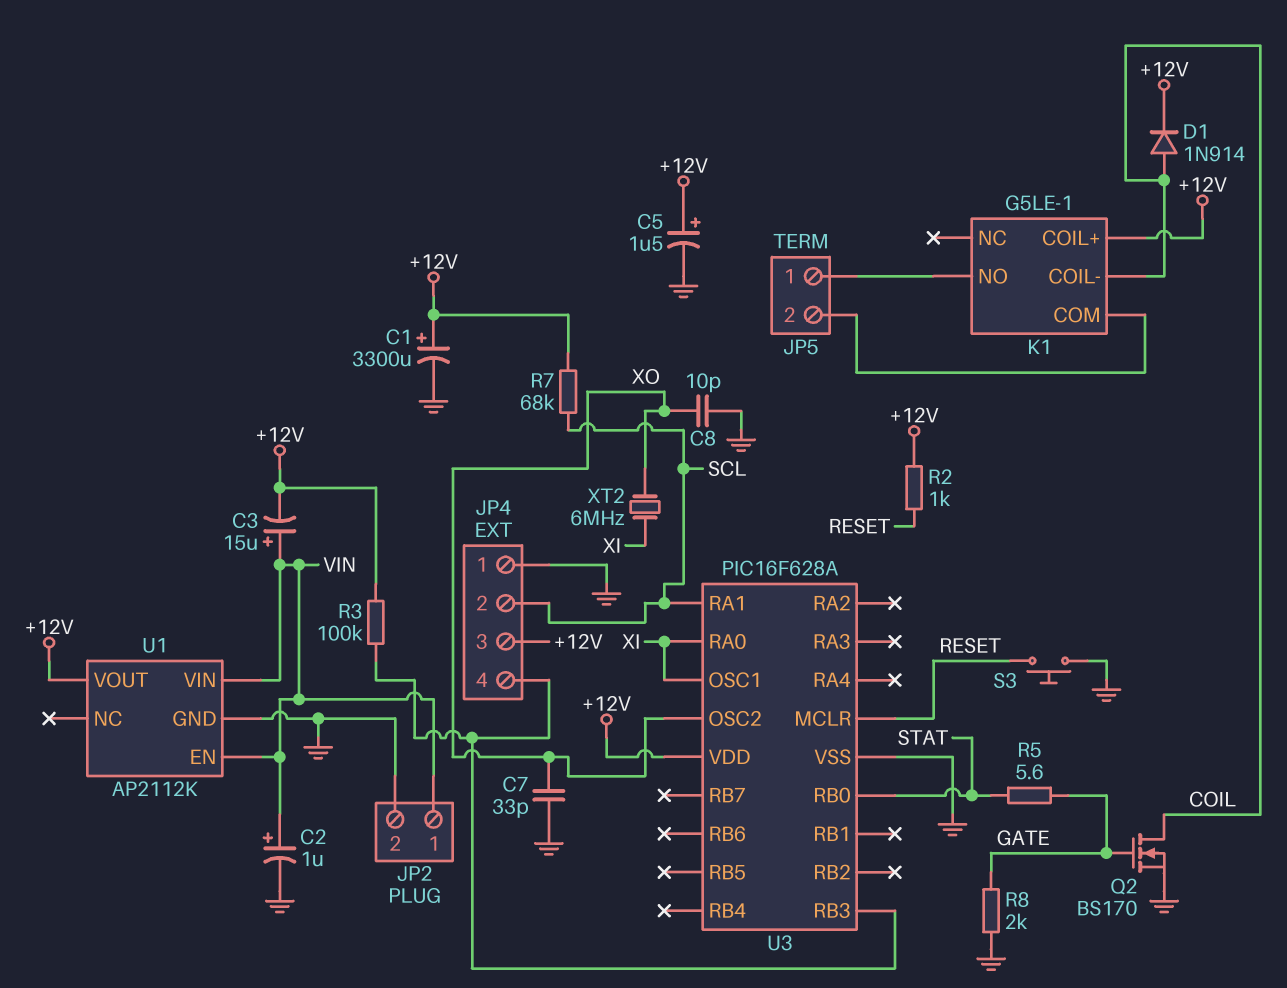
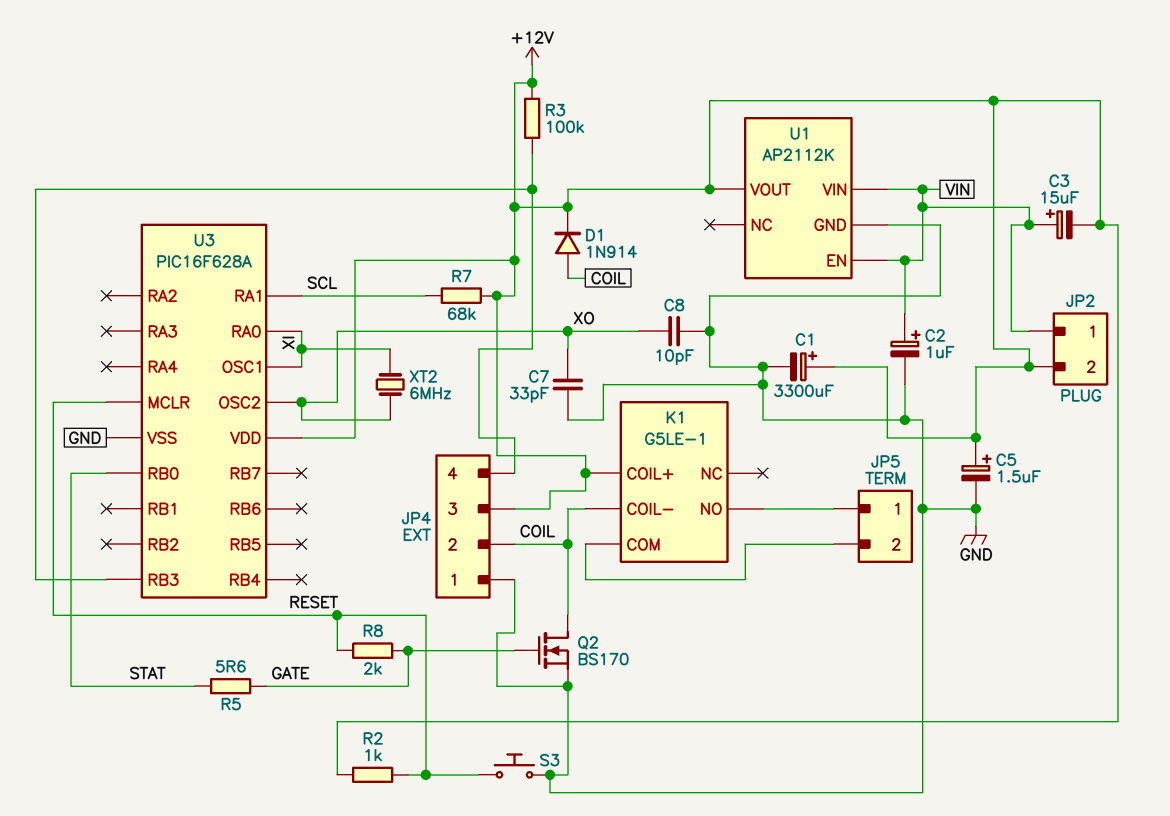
JP2 pin 2: GND -> +12V
JP4 pin 2: SCL -> COIL
R8: 2k (GATE, GND) -> 2k (GATE, RESET)

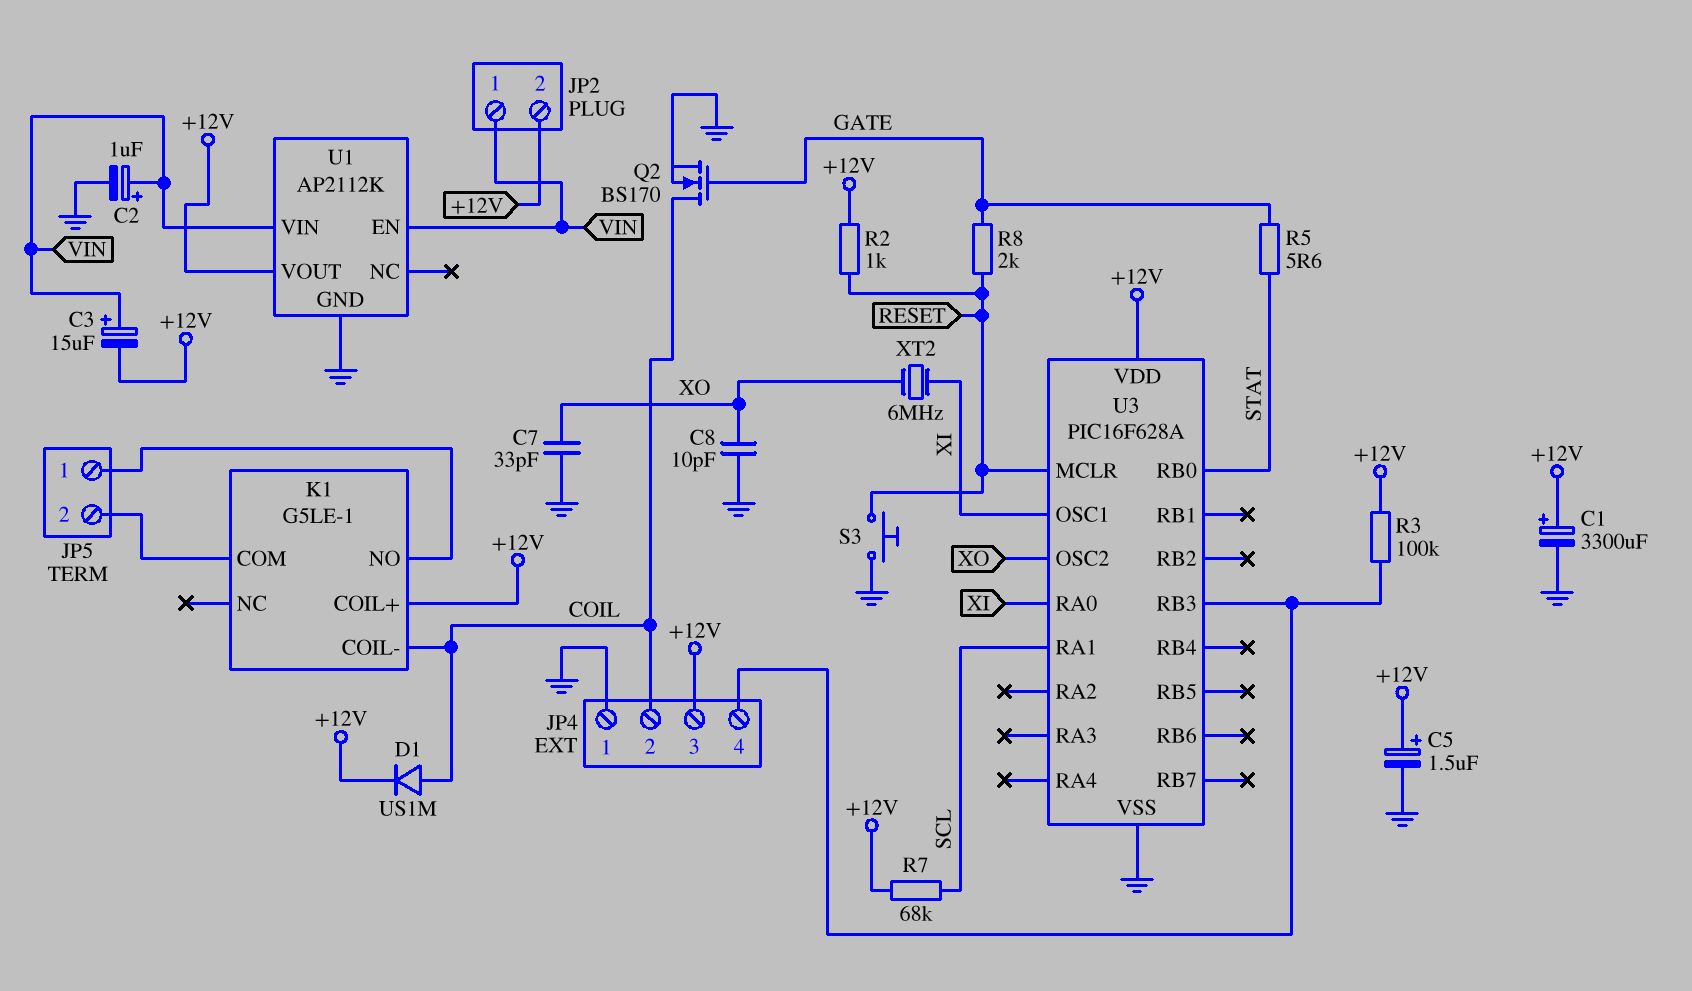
D1: diode 1N914 (A COIL, K +12V) -> diode US1M (A COIL, K +12V)

